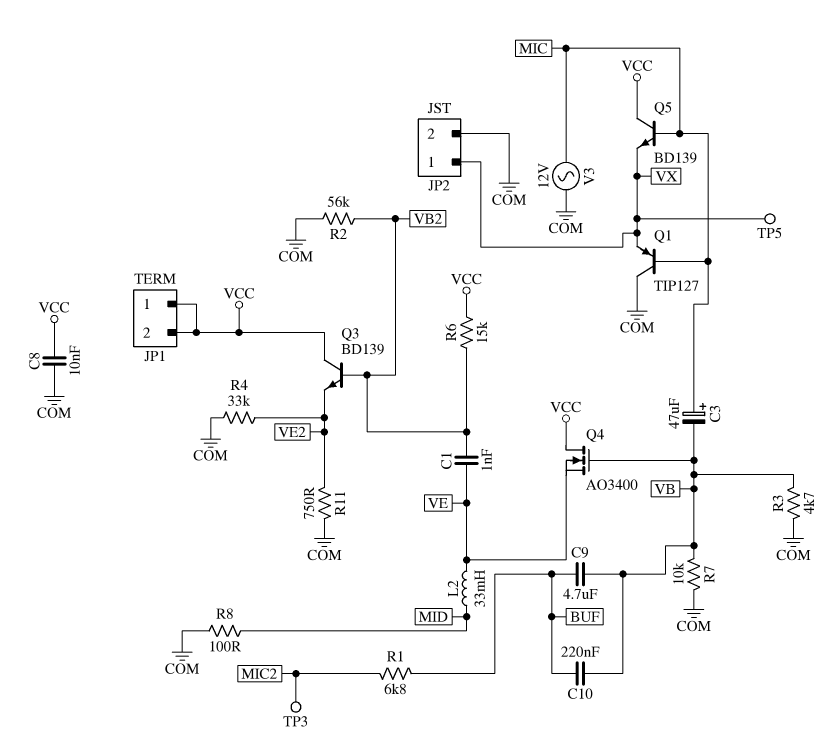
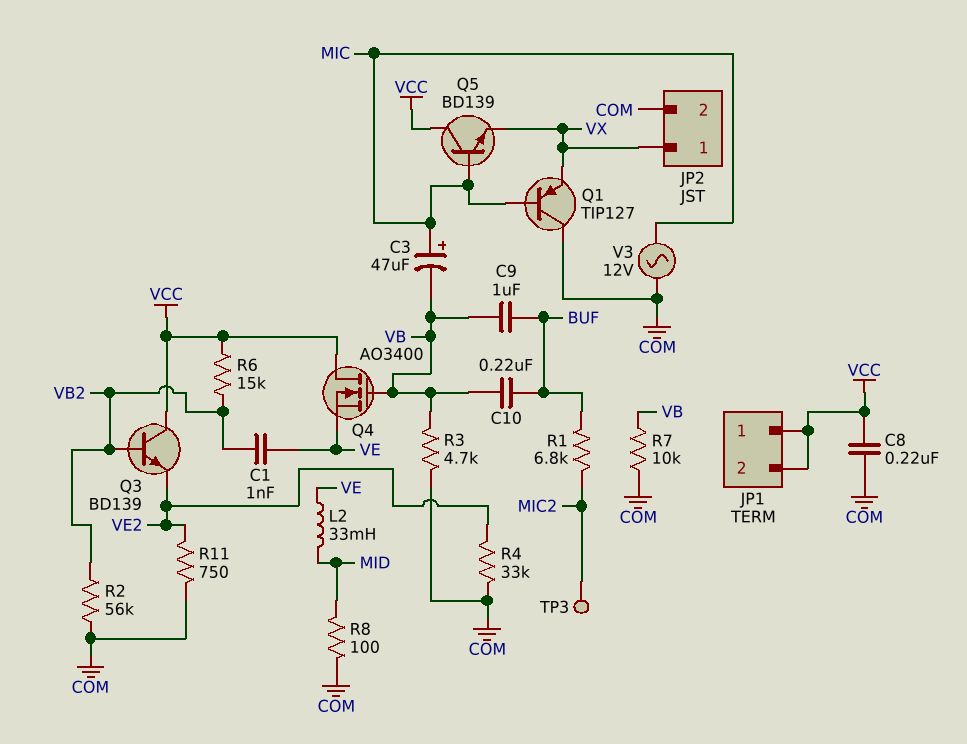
C8: 10nF (COM, VCC) -> 220nF (COM, VCC)
C9: 4.7uF (BUF, VB) -> 1uF (BUF, VB)
TP5: test point (VX) -> none

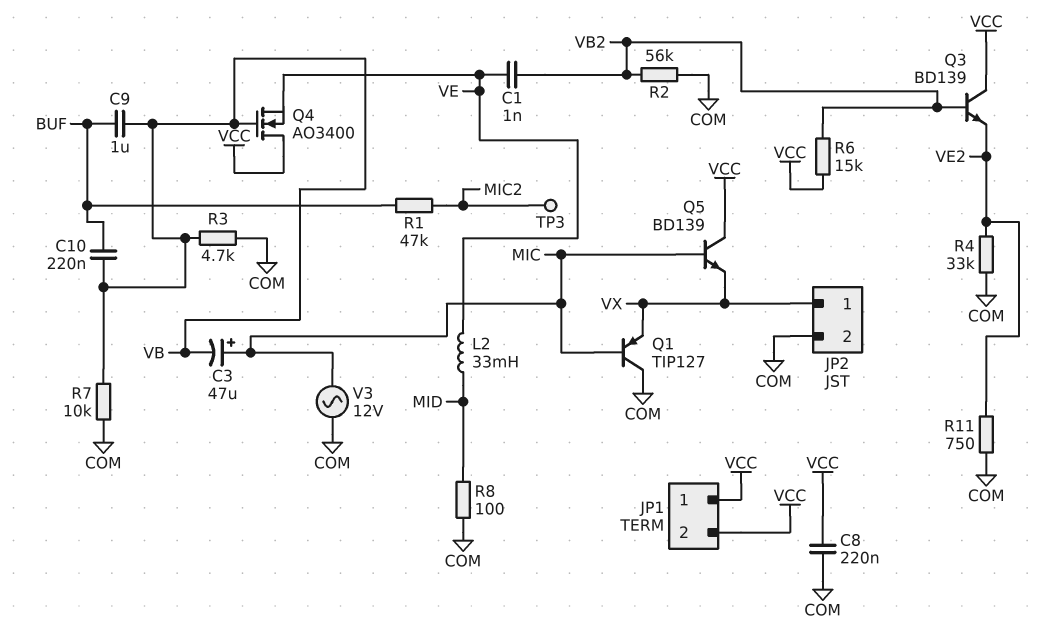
R1: 6.8k (BUF, MIC2) -> 47k (BUF, MIC2)

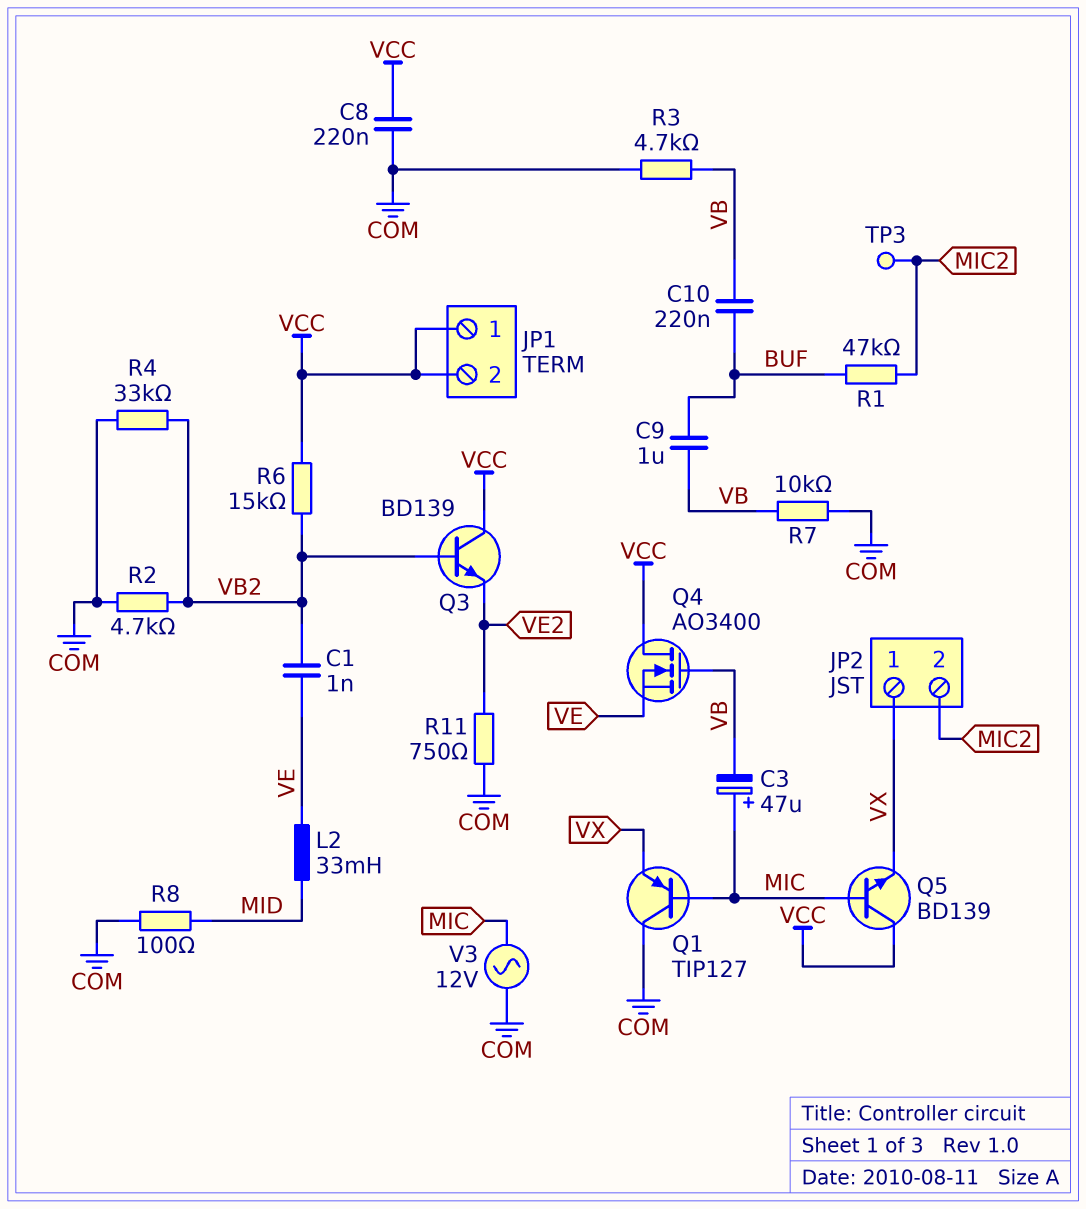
JP2 pin 2: COM -> MIC2
R2: 56k (COM, VB2) -> 4.7k (COM, VB2)
R4: 33k (COM, VE2) -> 33k (COM, VB2)

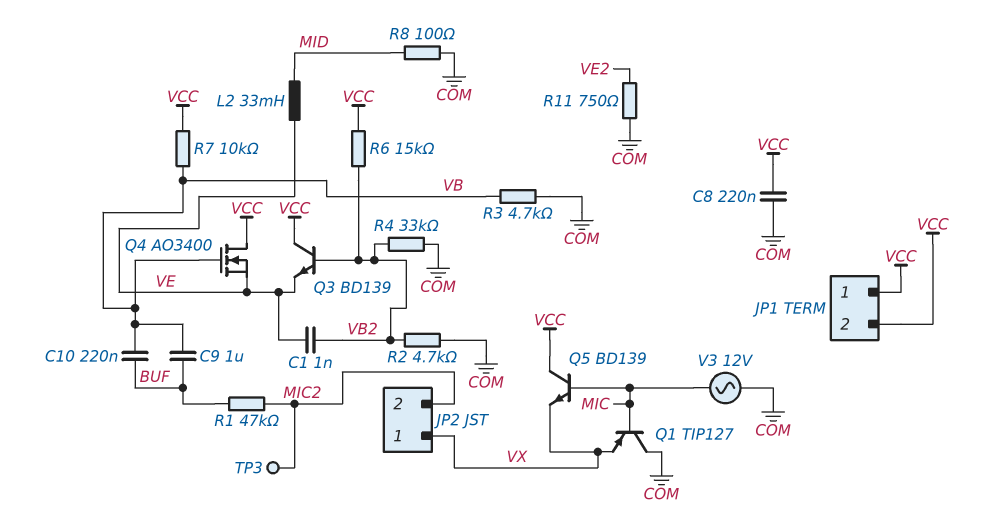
C3: 47uF (plus MIC, minus VB) -> none
Q3: NPN BD139 (B VB2, C VCC, E VE2) -> NPN BD139 (B VB2, C VCC, E VE)
R7: 10k (COM, VB) -> 10k (VB, VCC)

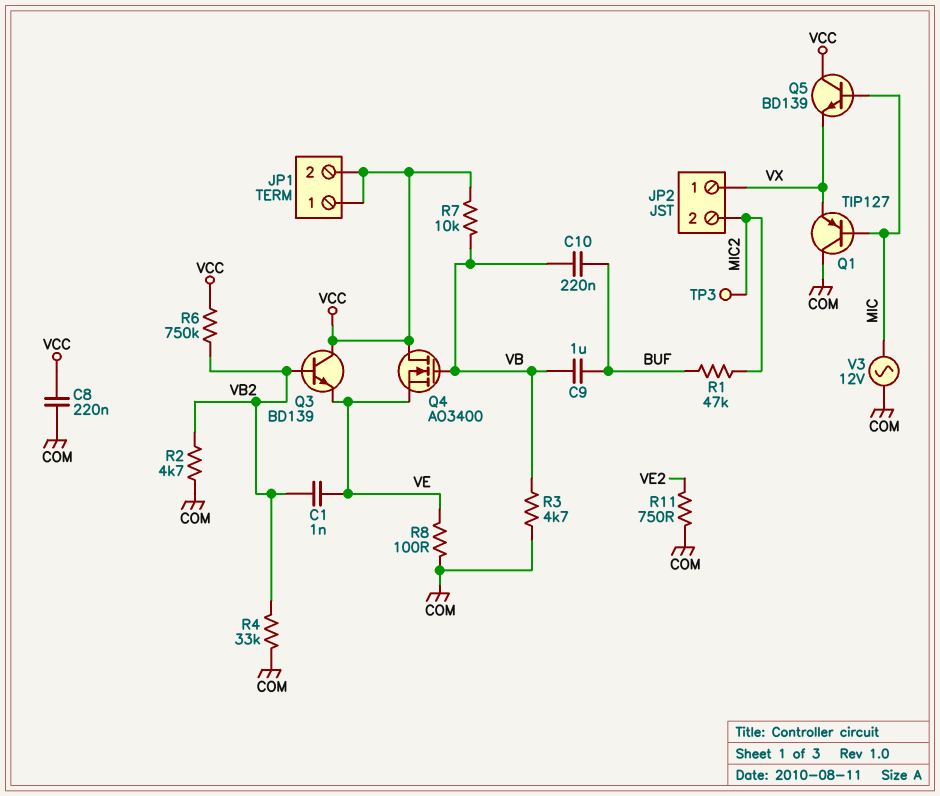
L2: 33mH (MID, VE) -> none
R6: 15k (VB2, VCC) -> 750k (VB2, VCC)
R8: 100 (COM, MID) -> 100 (COM, VE)

